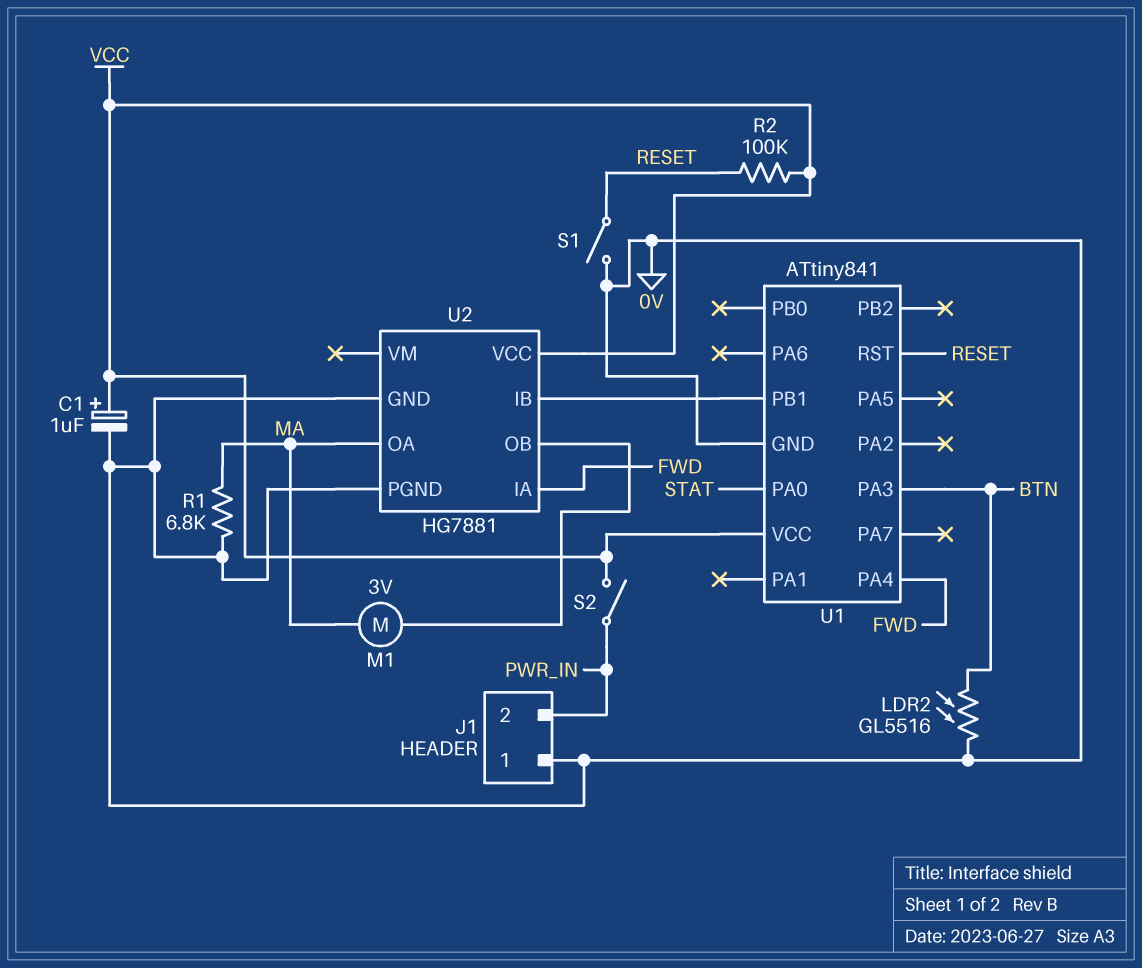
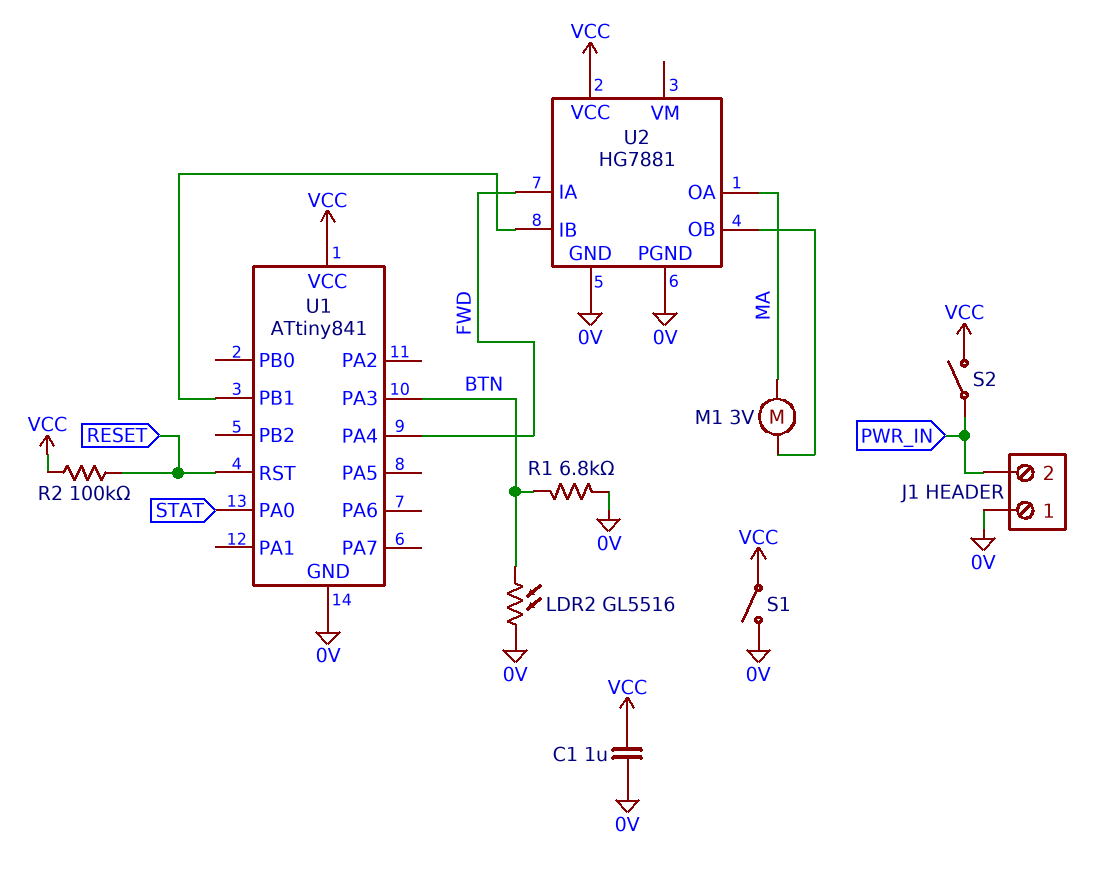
C1: 1uF (plus VCC, minus 0V) -> 1uF (0V, VCC)
R1: 6.8k (0V, MA) -> 6.8k (0V, BTN)
S1: switch (0V, RESET) -> switch (0V, VCC)

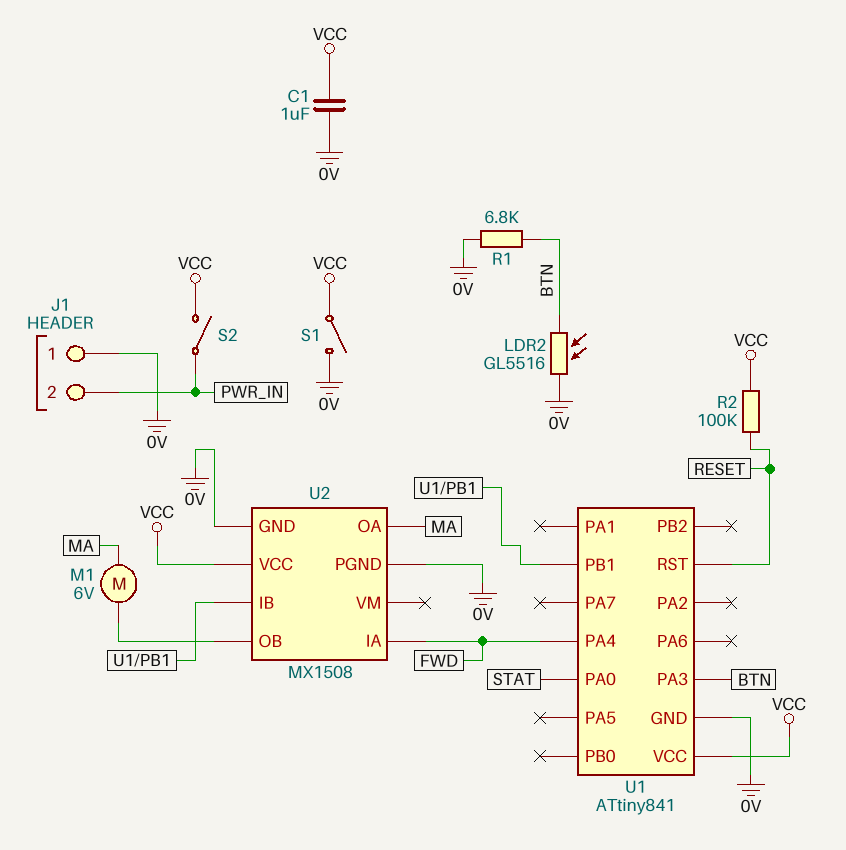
M1: motor 3V (MA, U2/OB) -> motor 6V (MA, U2/OB)
U2: HG7881 -> MX1508

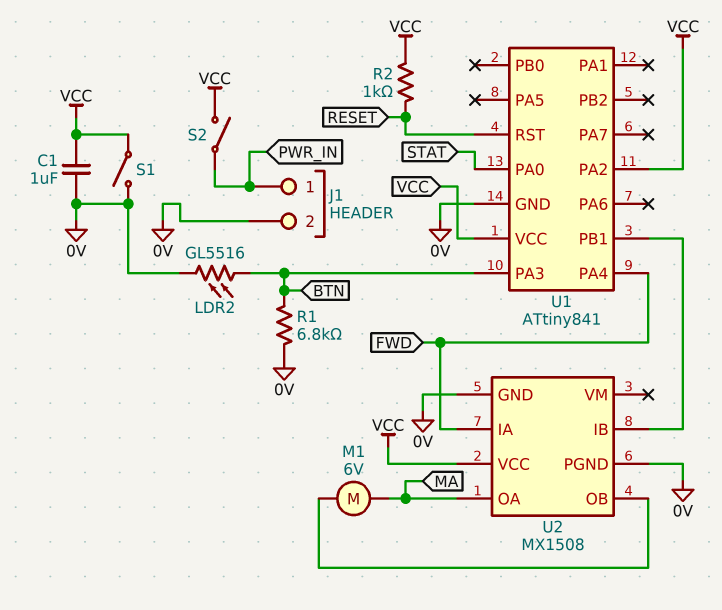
J1 pin 1: 0V -> PWR_IN
J1 pin 2: PWR_IN -> 0V
R2: 100k (RESET, VCC) -> 1k (RESET, VCC)
U1 pin PA2: none -> VCC

